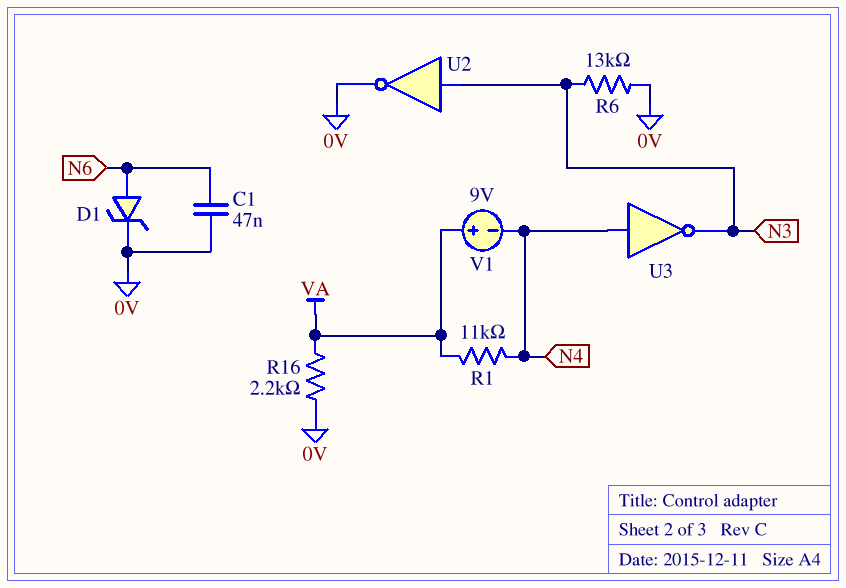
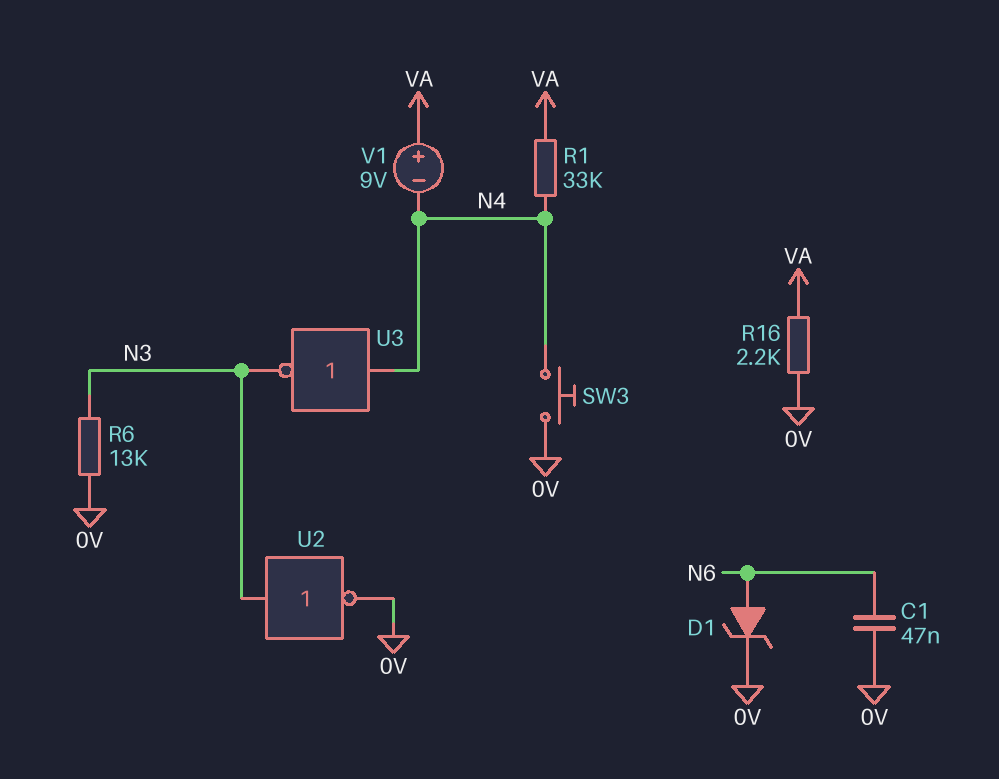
R1: 11k (N4, VA) -> 33k (N4, VA)
SW3: none -> button (0V, N4)

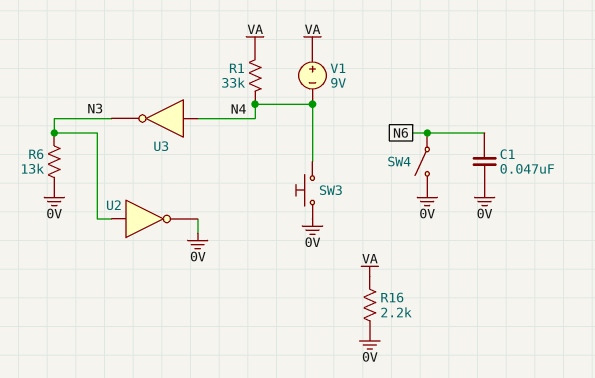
D1: zener (A N6, K 0V) -> none
SW4: none -> switch (0V, N6)

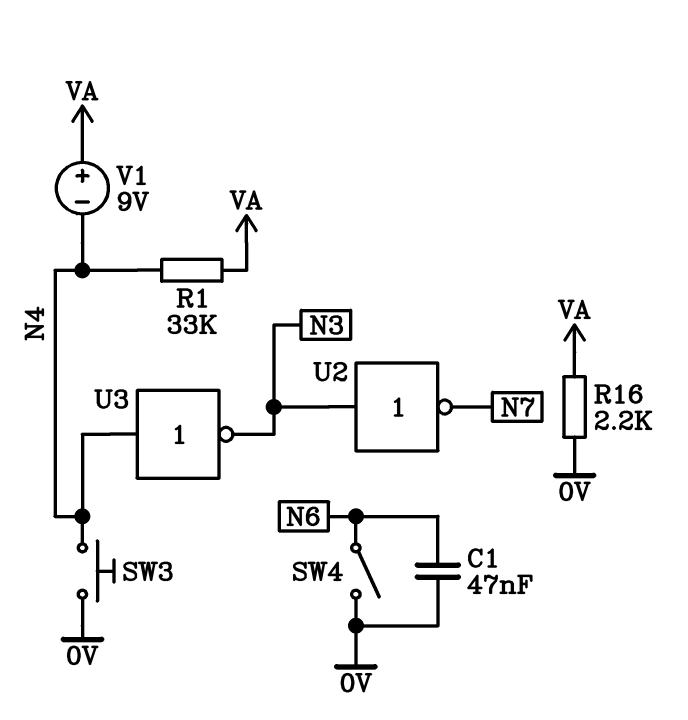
R6: 13k (0V, N3) -> none
U2: NOT (in N3, out 0V) -> NOT (in N3, out N7)

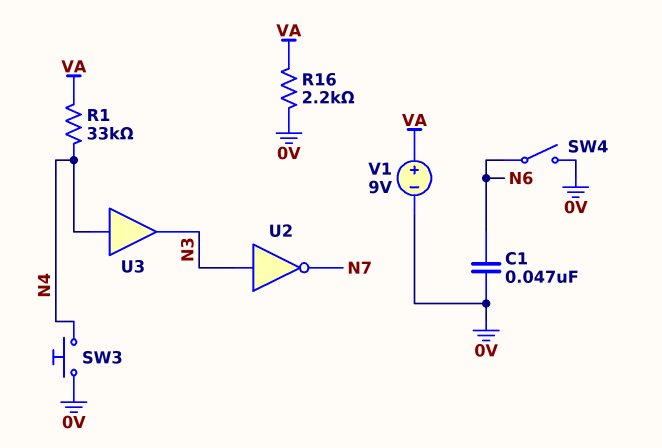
U3: NOT (in N4, out N3) -> buffer (in N4, out N3)
V1: 9V (plus VA, minus N4) -> 9V (plus VA, minus 0V)

